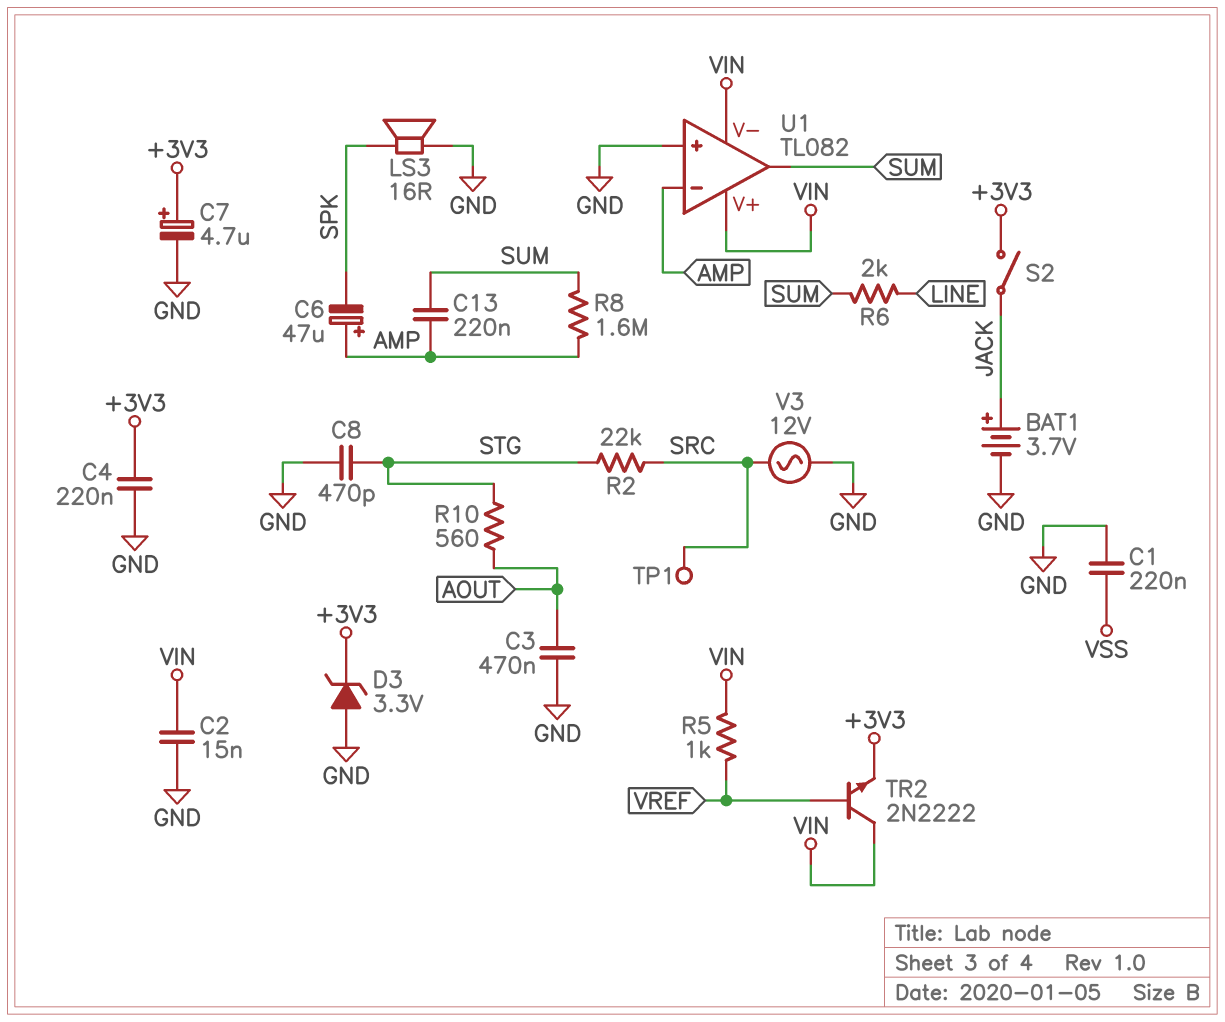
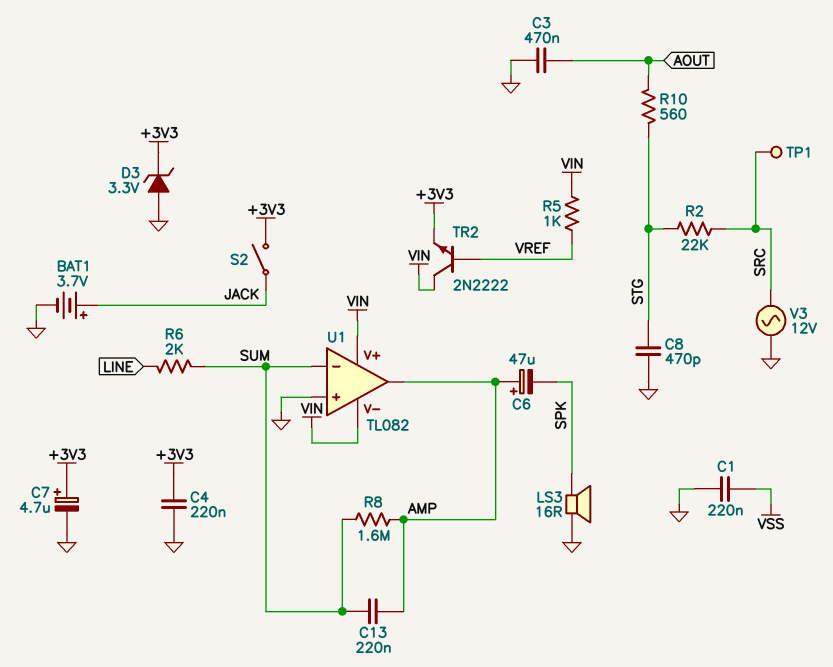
C2: 15nF (GND, VIN) -> none
U1 pin in-: AMP -> SUM
U1 pin out: SUM -> AMP

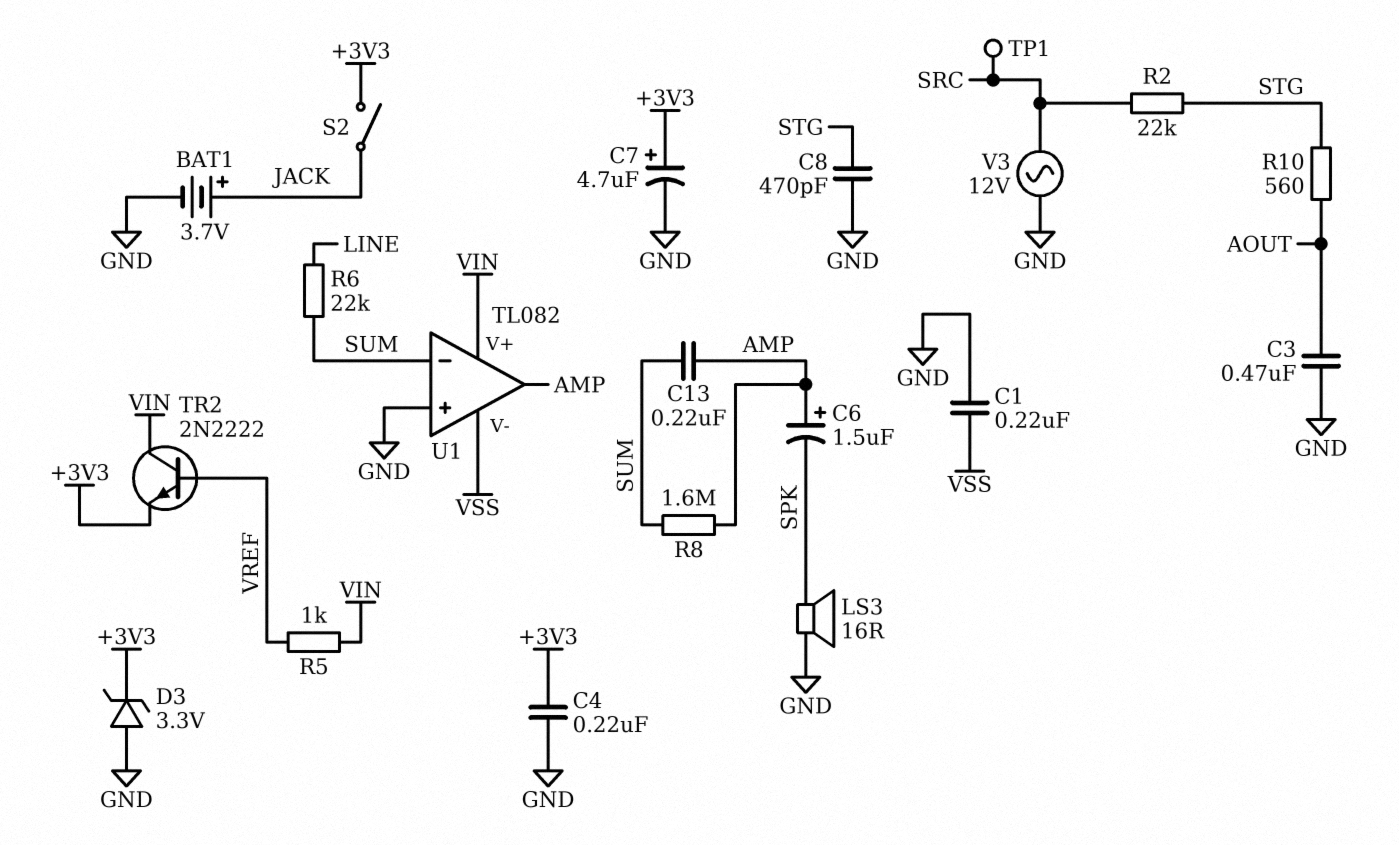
C6: 47uF (plus AMP, minus SPK) -> 1.5uF (plus AMP, minus SPK)
R6: 2k (LINE, SUM) -> 22k (LINE, SUM)
U1 pin V-: VIN -> VSS

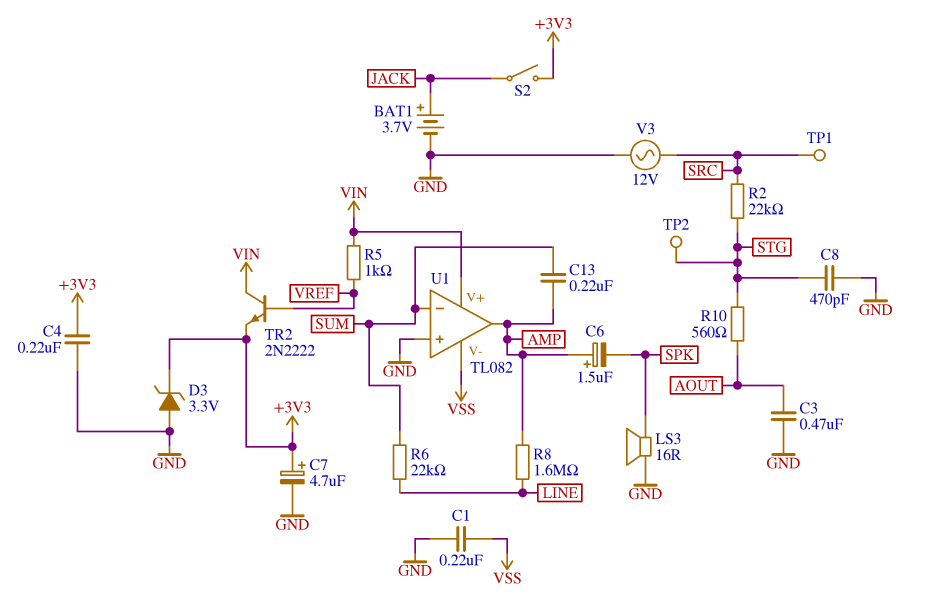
R8: 1.6M (AMP, SUM) -> 1.6M (AMP, LINE)
TP2: none -> test point (STG)

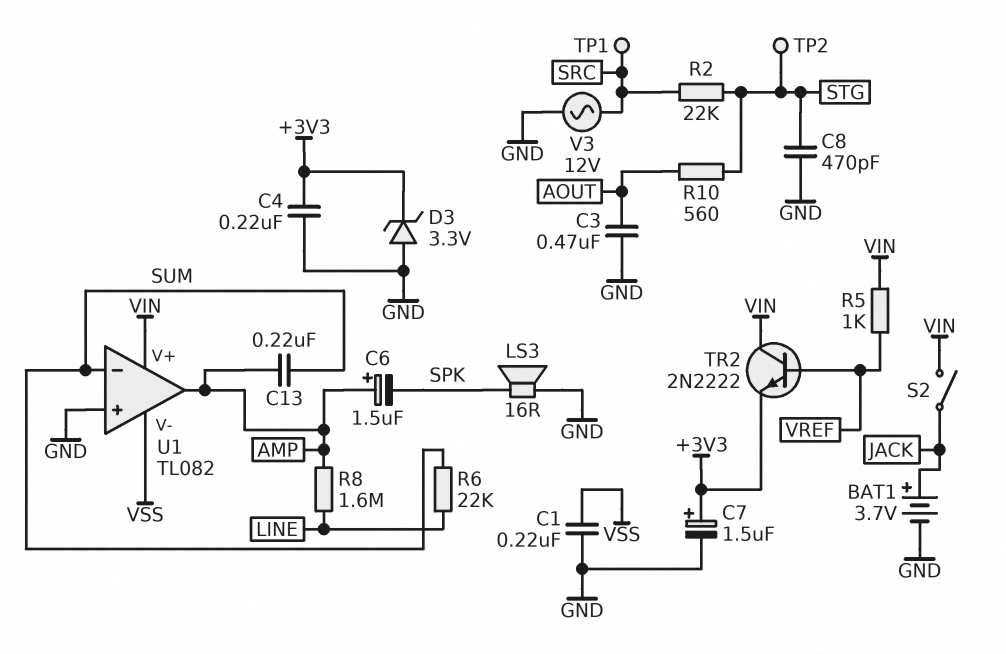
C7: 4.7uF (plus +3V3, minus GND) -> 1.5uF (plus +3V3, minus GND)
S2: switch (+3V3, JACK) -> switch (JACK, VIN)

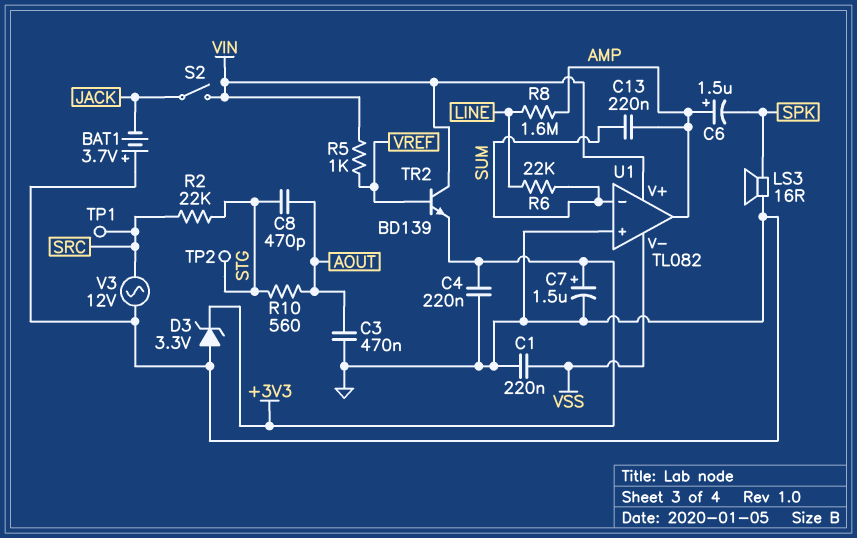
BAT1: 3.7V (plus JACK, minus GND) -> 3.7V (plus GND, minus JACK)
C8: 470pF (GND, STG) -> 470pF (AOUT, STG)
TR2: NPN 2N2222 (B VREF, C VIN, E +3V3) -> NPN BD139 (B VREF, C VIN, E +3V3)

